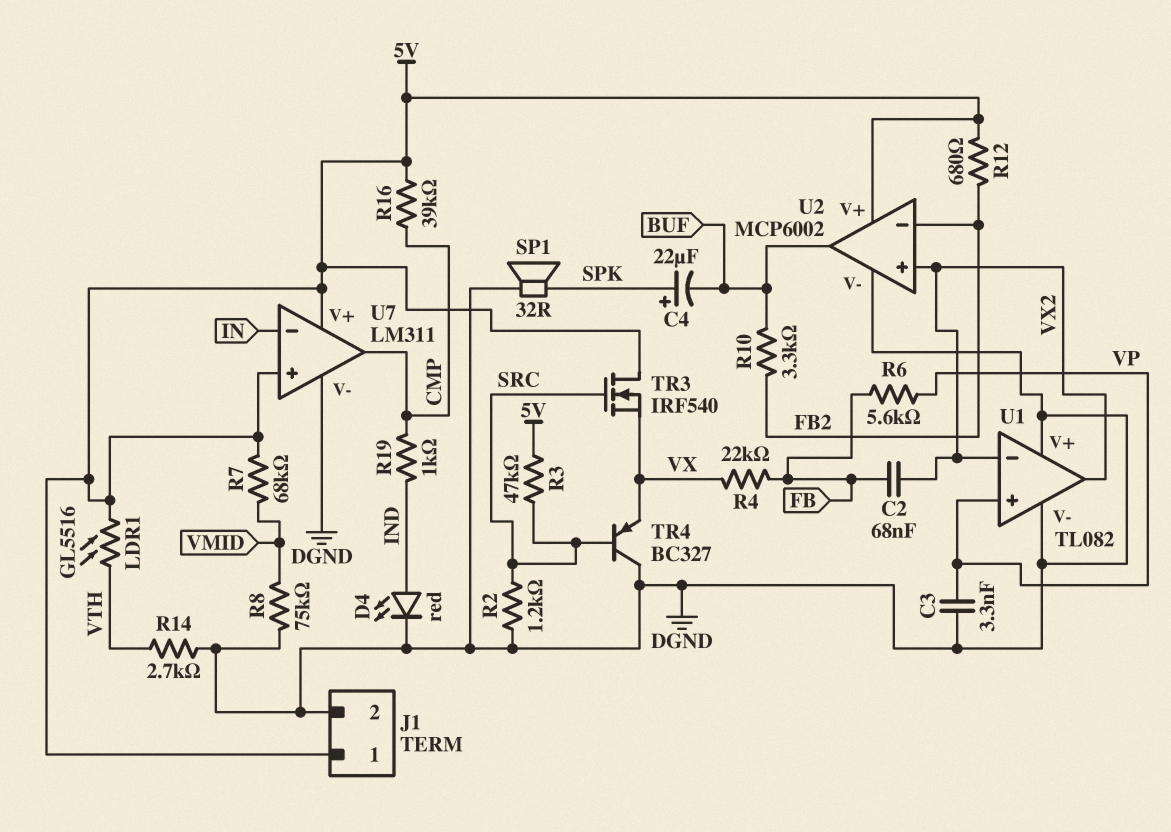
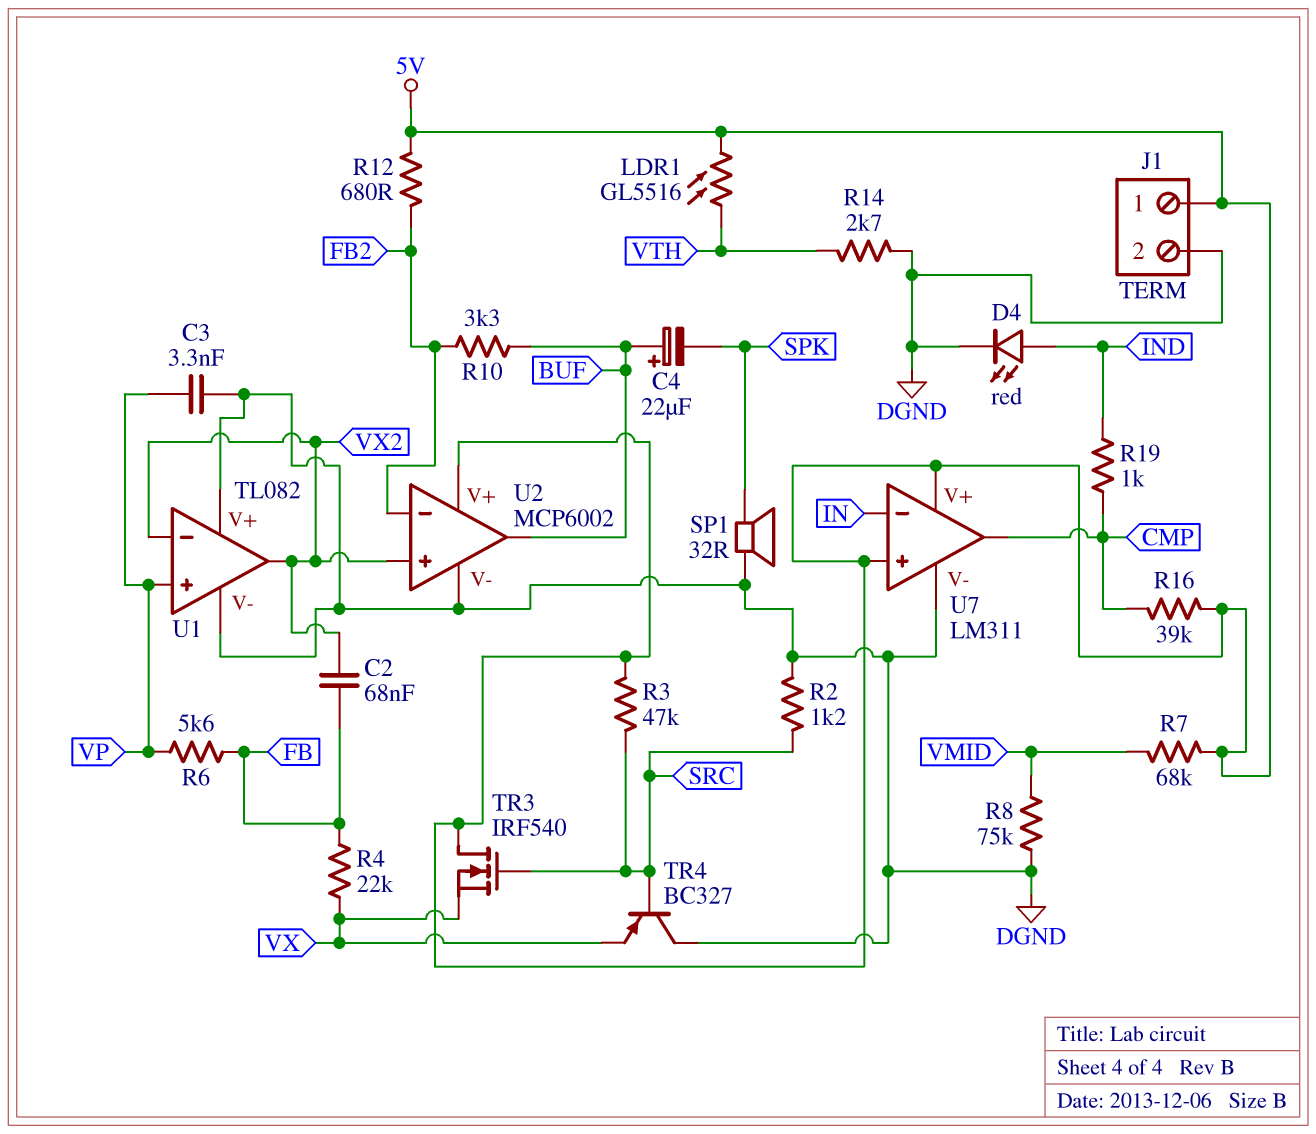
C4: 22uF (plus SPK, minus BUF) -> 22uF (plus BUF, minus SPK)

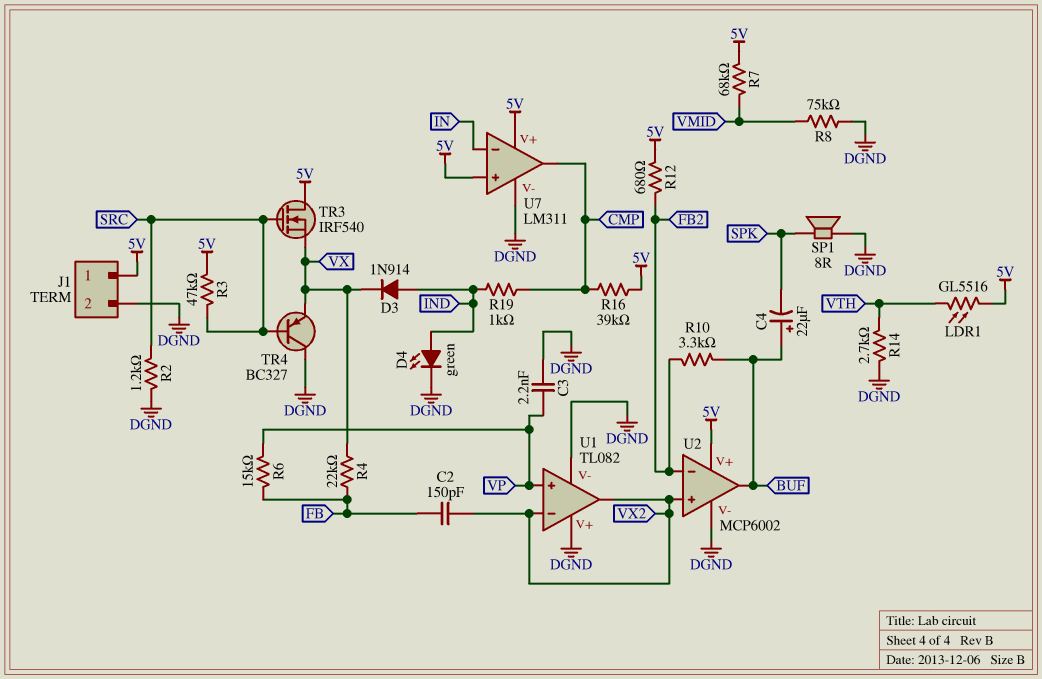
C2: 68nF (FB, VX2) -> 150pF (FB, VX2)
C3: 3.3nF (DGND, VP) -> 2.2nF (DGND, VP)
D3: none -> diode 1N914 (A IND, K VX)
D4: LED red (A IND, K DGND) -> LED green (A IND, K DGND)
R6: 5.6k (FB, VP) -> 15k (FB, VP)
SP1: speaker 32R (DGND, SPK) -> speaker 8R (DGND, SPK)

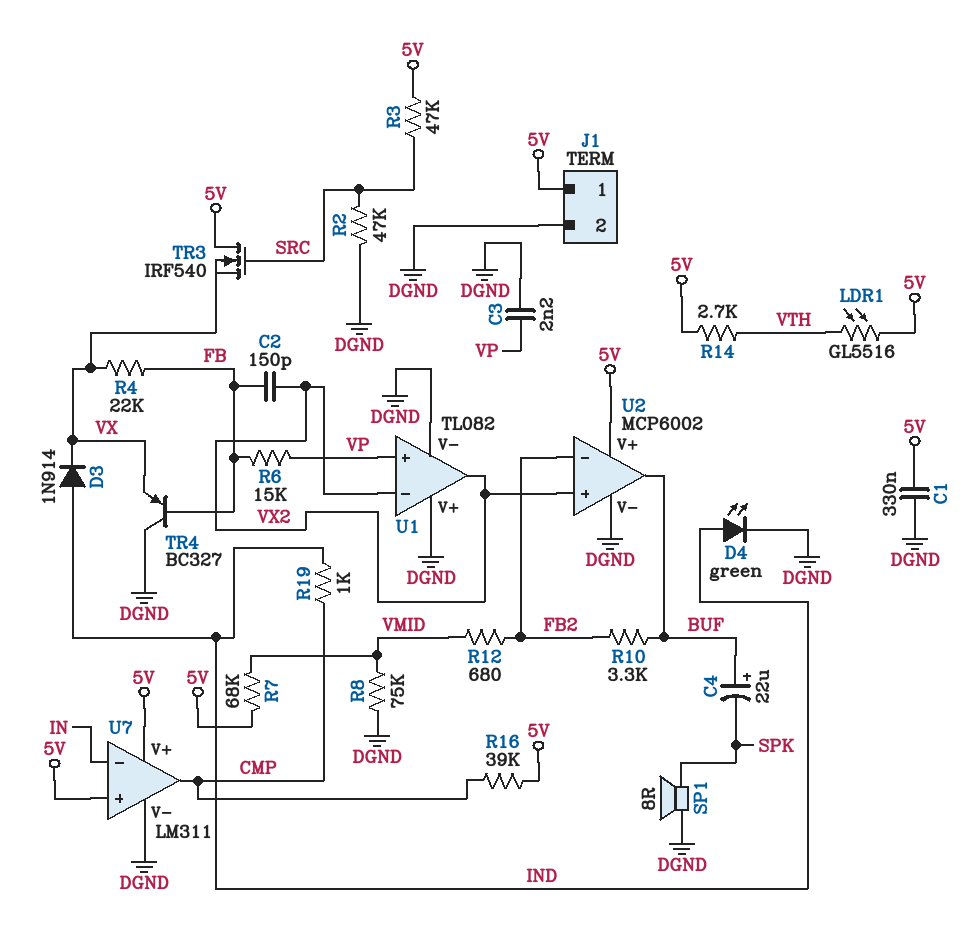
C1: none -> 330nF (5V, DGND)
R2: 1.2k (DGND, SRC) -> 47k (DGND, SRC)
R12: 680 (5V, FB2) -> 680 (FB2, VMID)
R14: 2.7k (DGND, VTH) -> 2.7k (5V, VTH)
TR4: PNP BC327 (B SRC, C DGND, E VX) -> PNP BC327 (B FB, C DGND, E VX)

